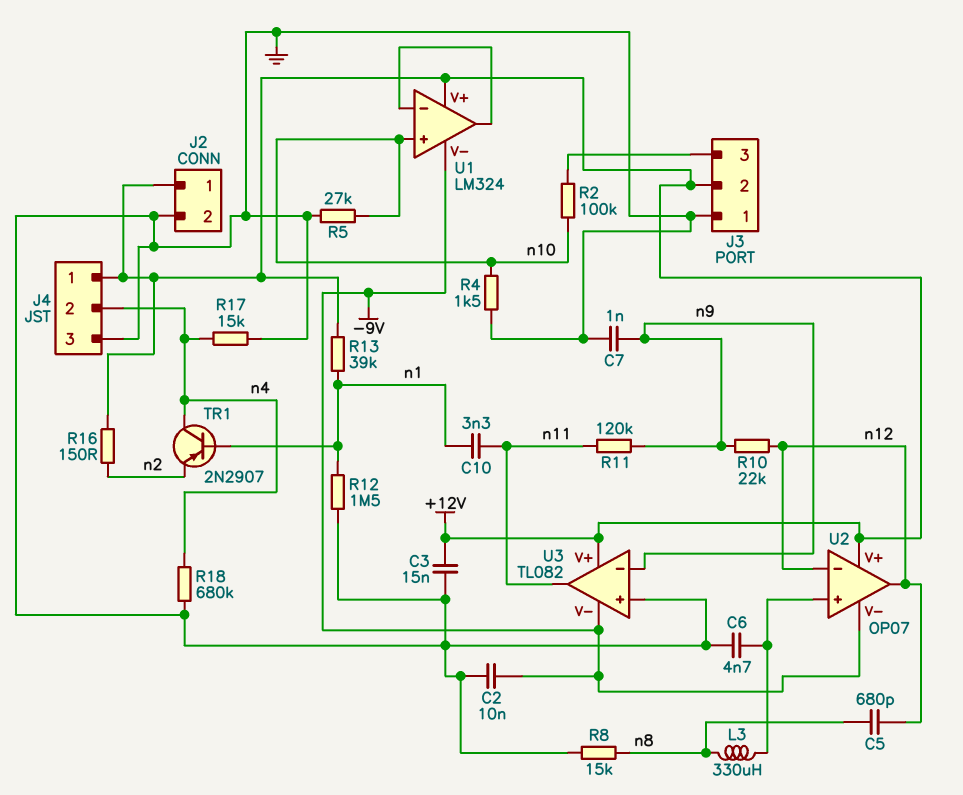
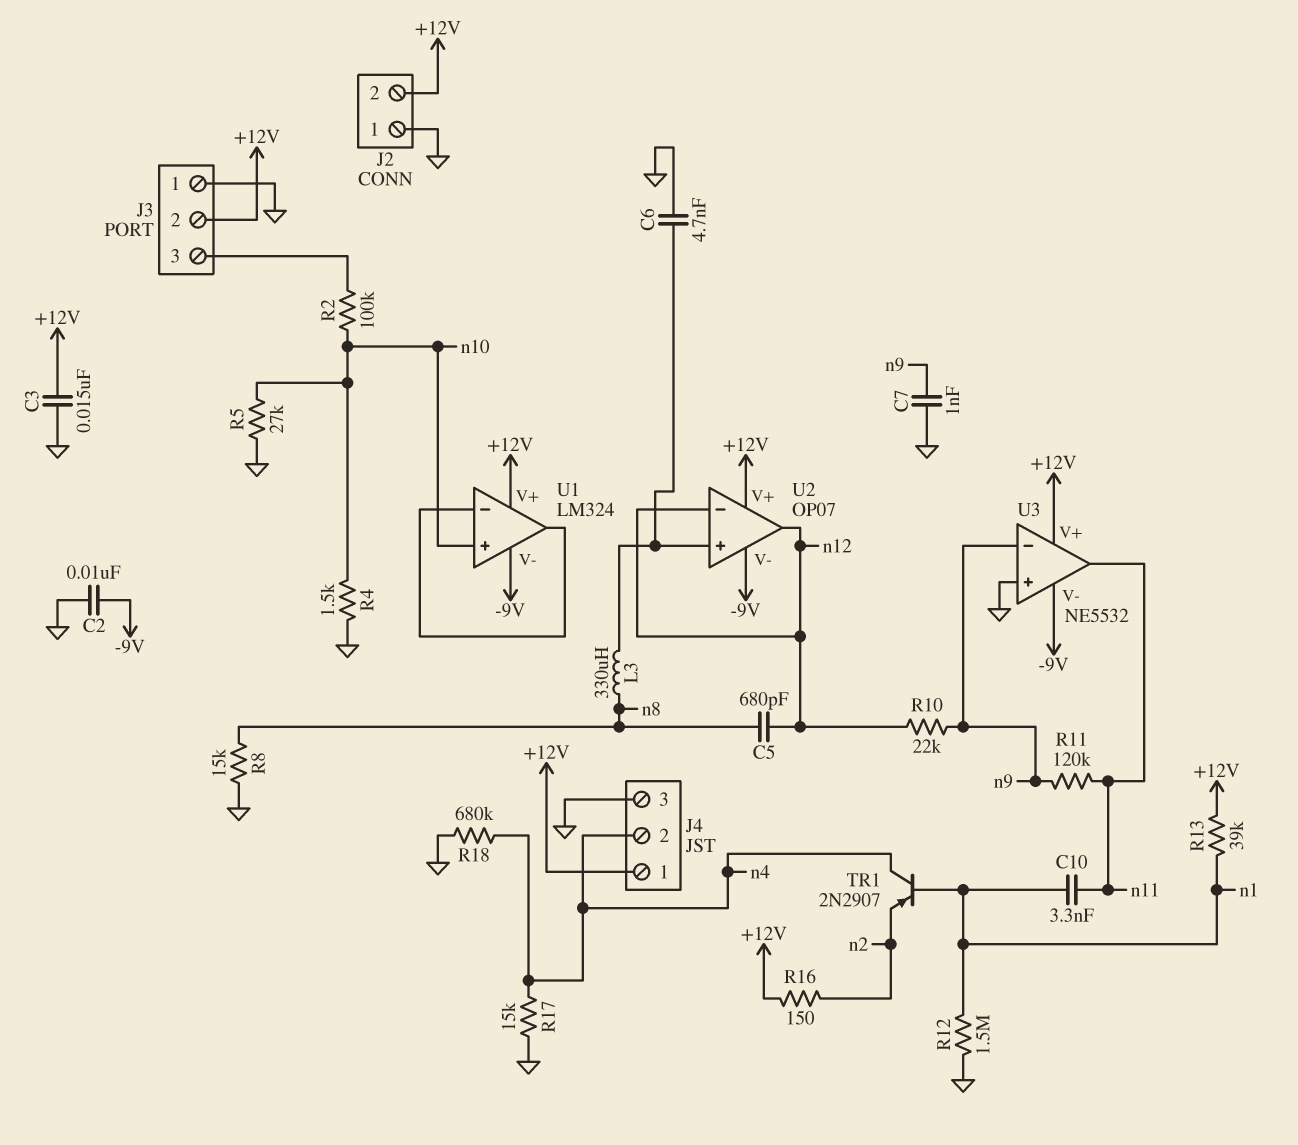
J2 pin 1: +12V -> GND
J2 pin 2: GND -> +12V
U3: TL082 -> NE5532

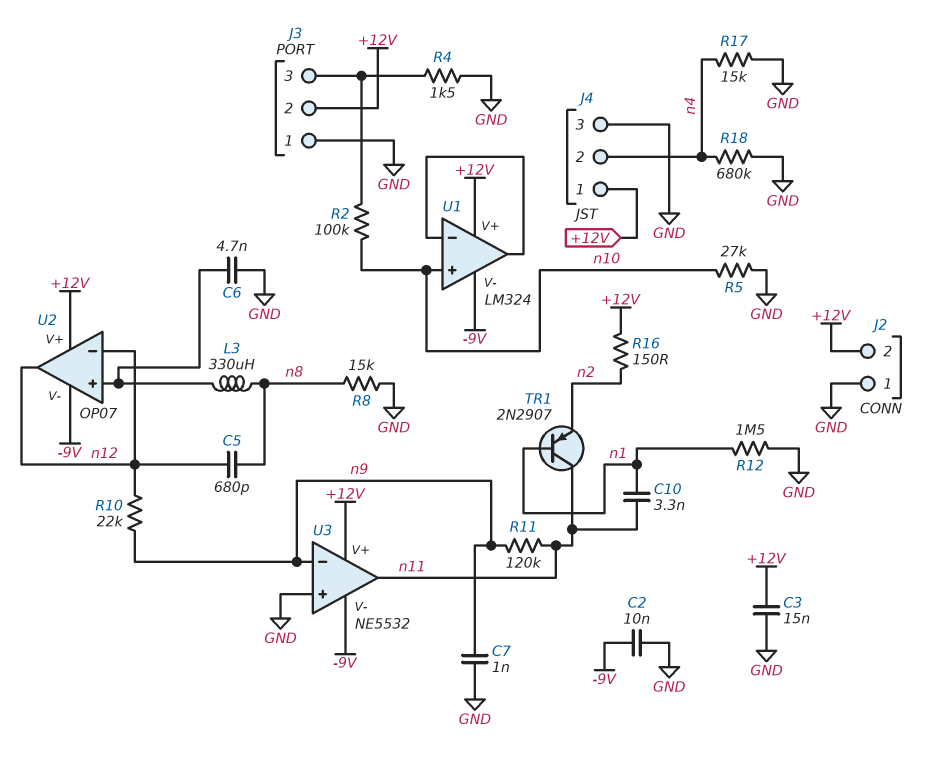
R4: 1.5k (GND, n10) -> 1.5k (GND, J3/3)
R13: 39k (+12V, n1) -> none
TR1: PNP 2N2907 (B n1, C n4, E n2) -> PNP 2N2907 (B n1, C n11, E n2)

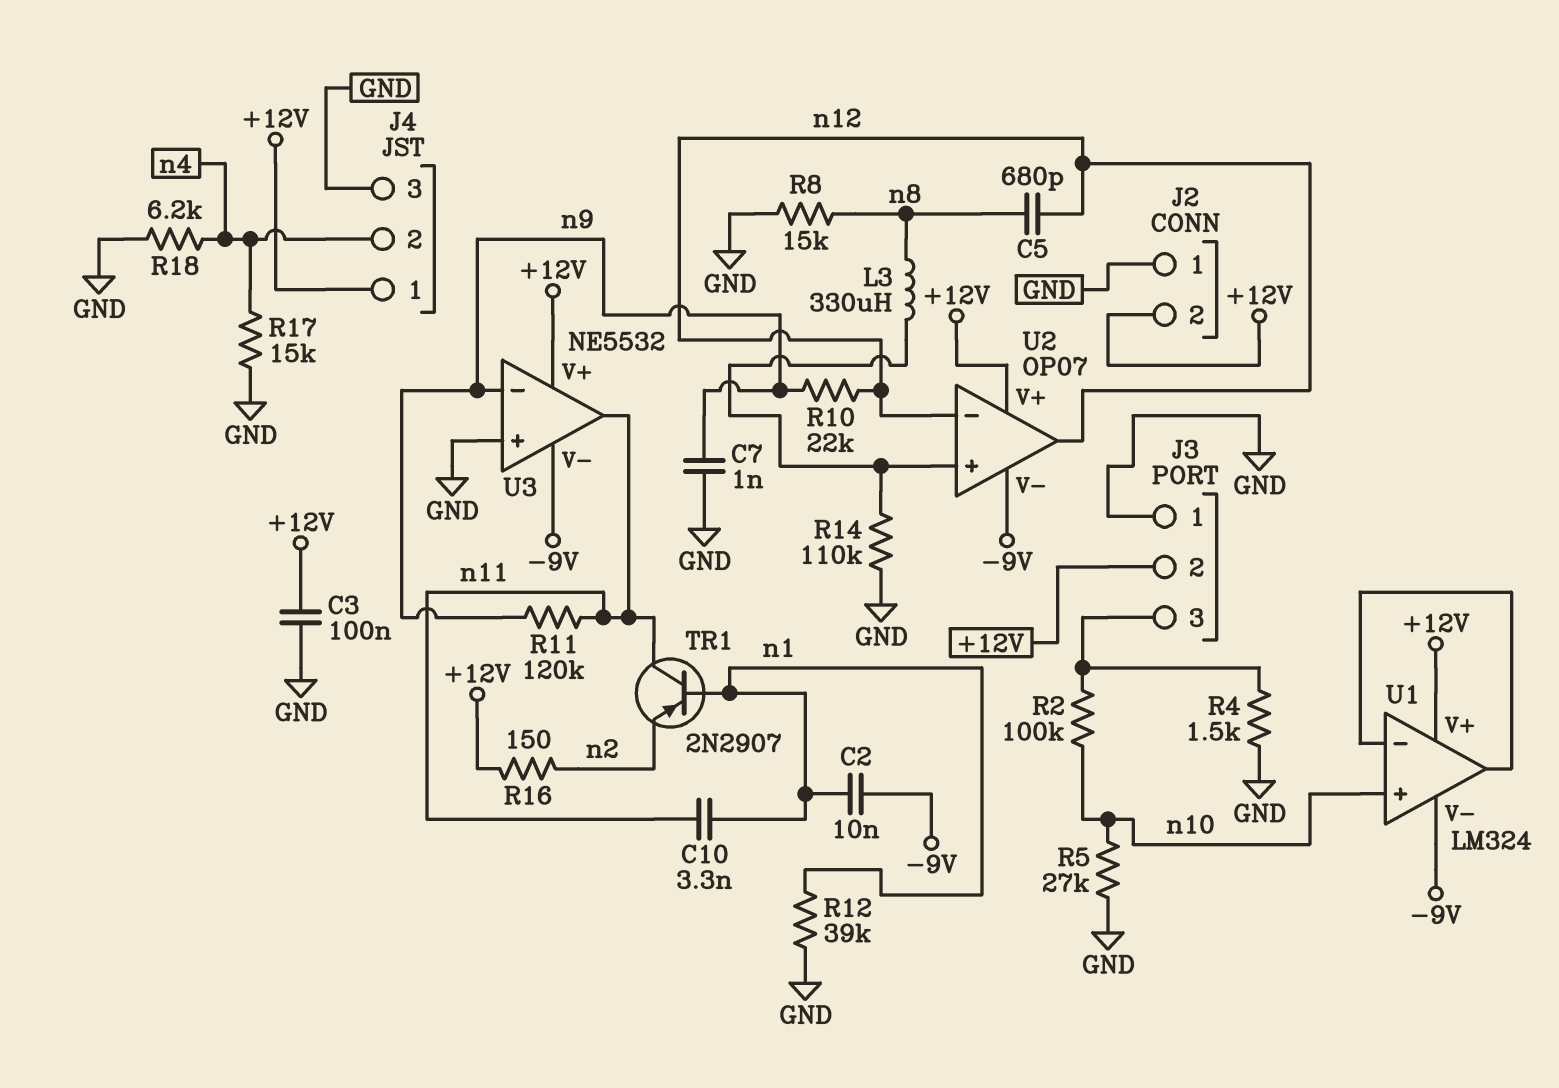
C2: 10nF (-9V, GND) -> 10nF (-9V, n1)
C3: 15nF (+12V, GND) -> 100nF (+12V, GND)
C6: 4.7nF (GND, U2/in+) -> none
R12: 1.5M (GND, n1) -> 39k (GND, n1)
R14: none -> 110k (GND, U2/in+)
R18: 680k (GND, n4) -> 6.2k (GND, n4)

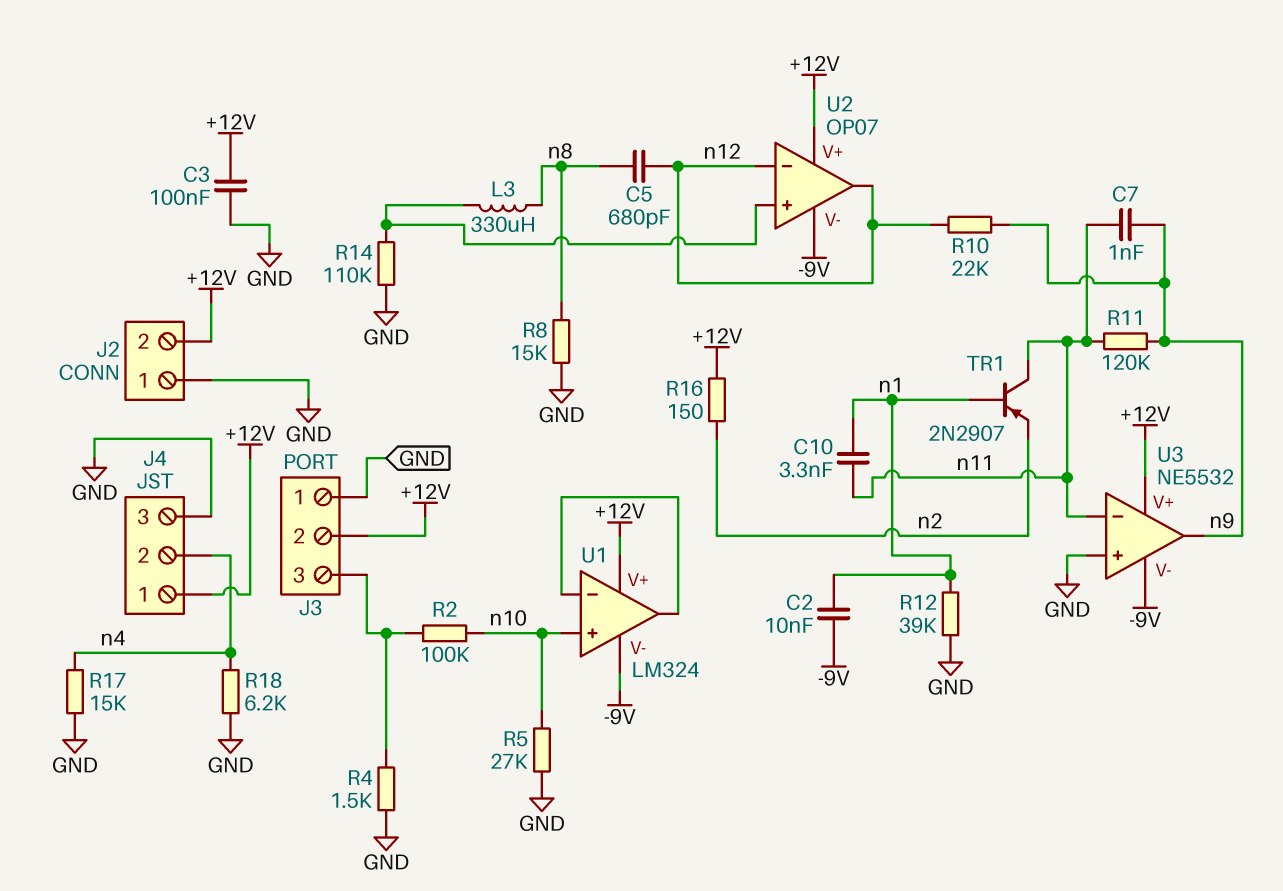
C7: 1nF (GND, n9) -> 1nF (n9, n11)
U3 pin in-: n9 -> n11
U3 pin out: n11 -> n9

